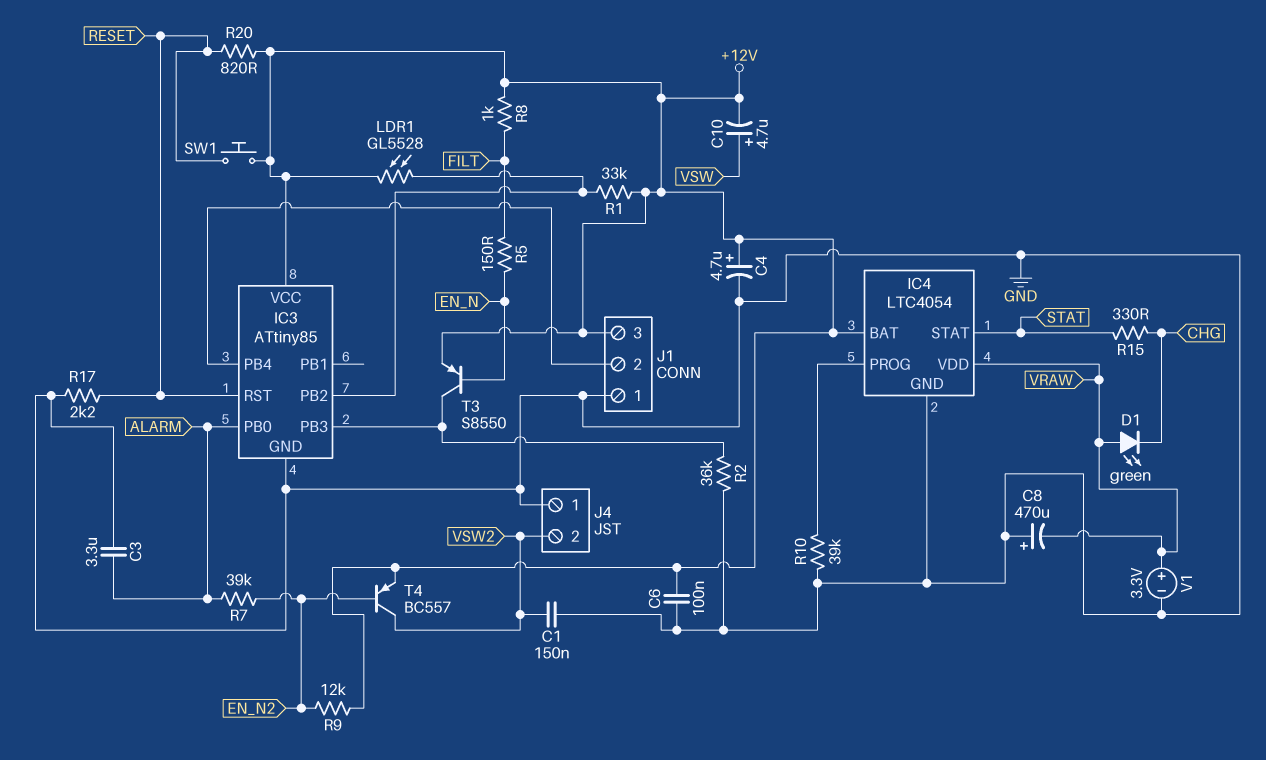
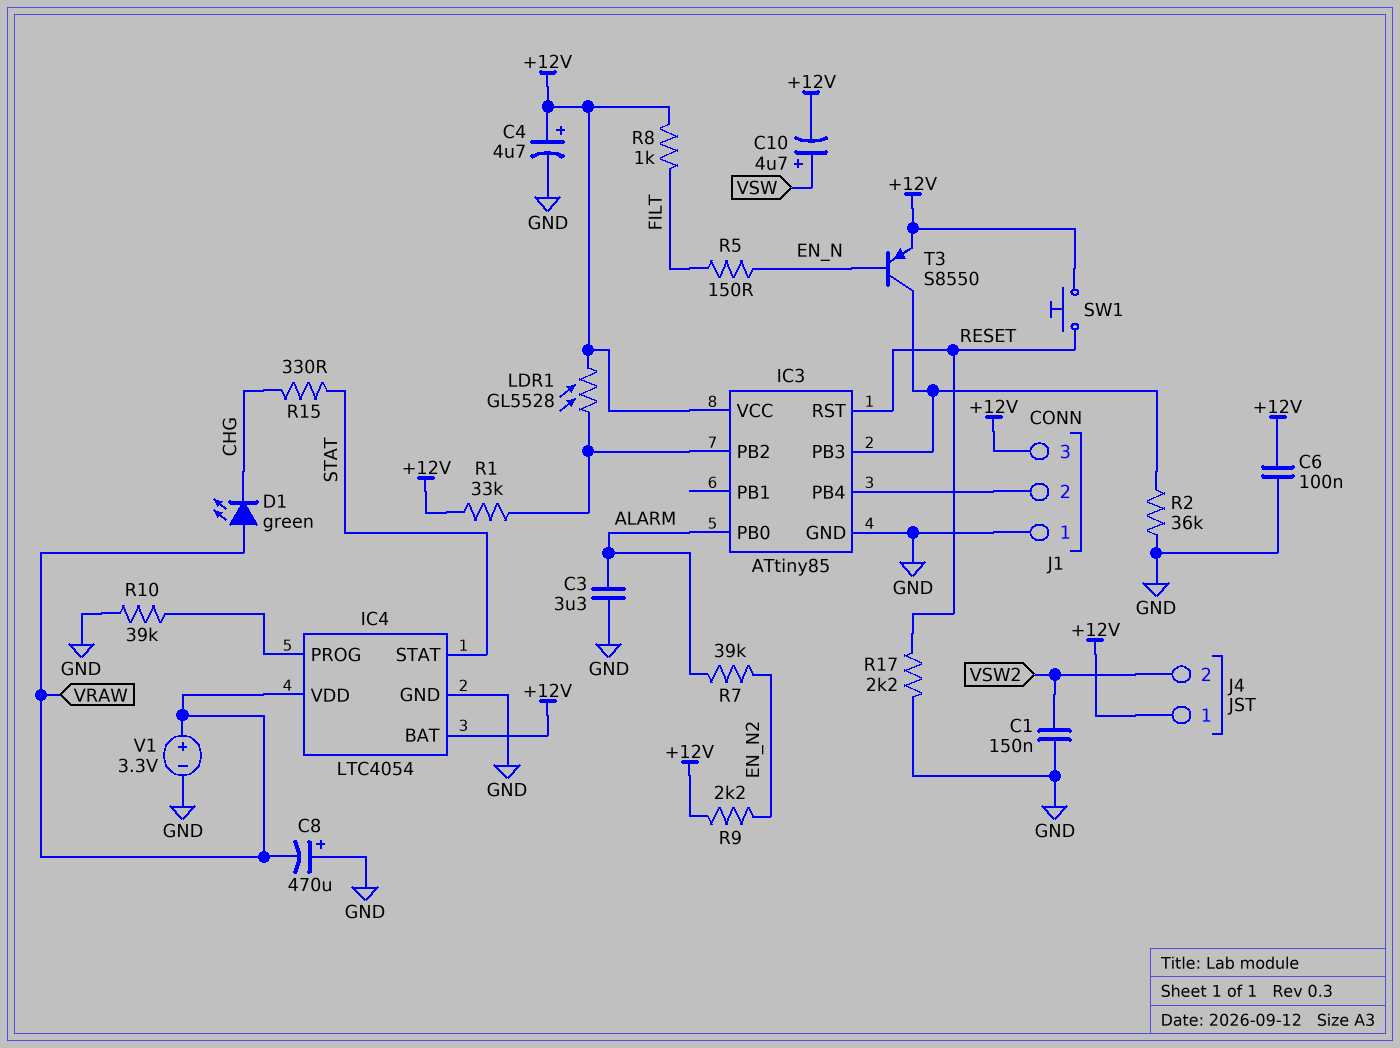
J4 pin 1: GND -> +12V
R9: 12k (+12V, EN_N2) -> 2.2k (+12V, EN_N2)
R20: 820 (+12V, RESET) -> none
T4: PNP BC557 (B EN_N2, C VSW2, E +12V) -> none

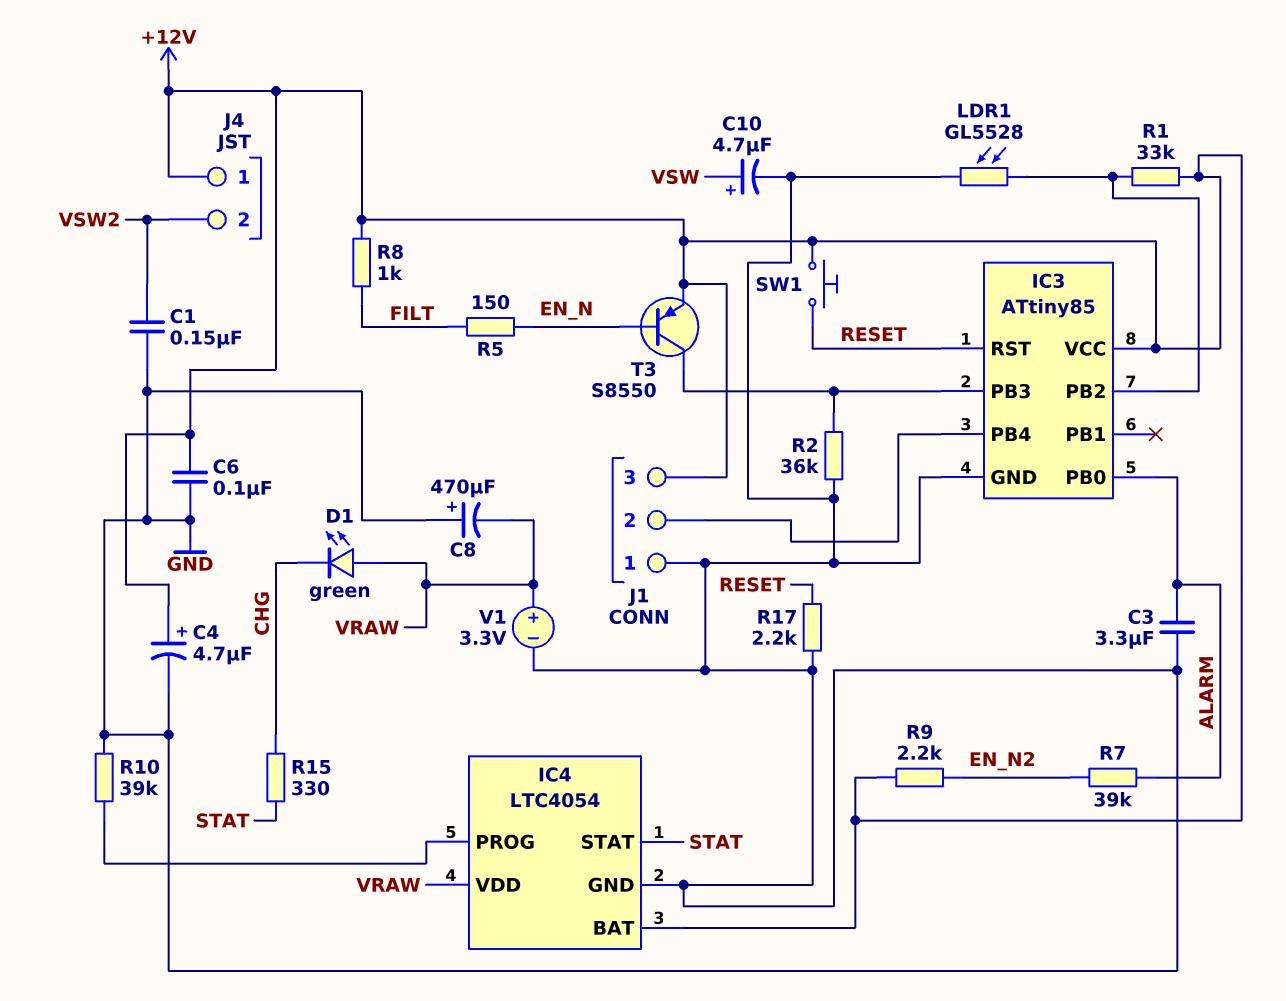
C10: 4.7uF (plus VSW, minus +12V) -> 4.7uF (plus VSW, minus GND)
LDR1: GL5528 (+12V, IC3/PB2) -> GL5528 (GND, IC3/PB2)

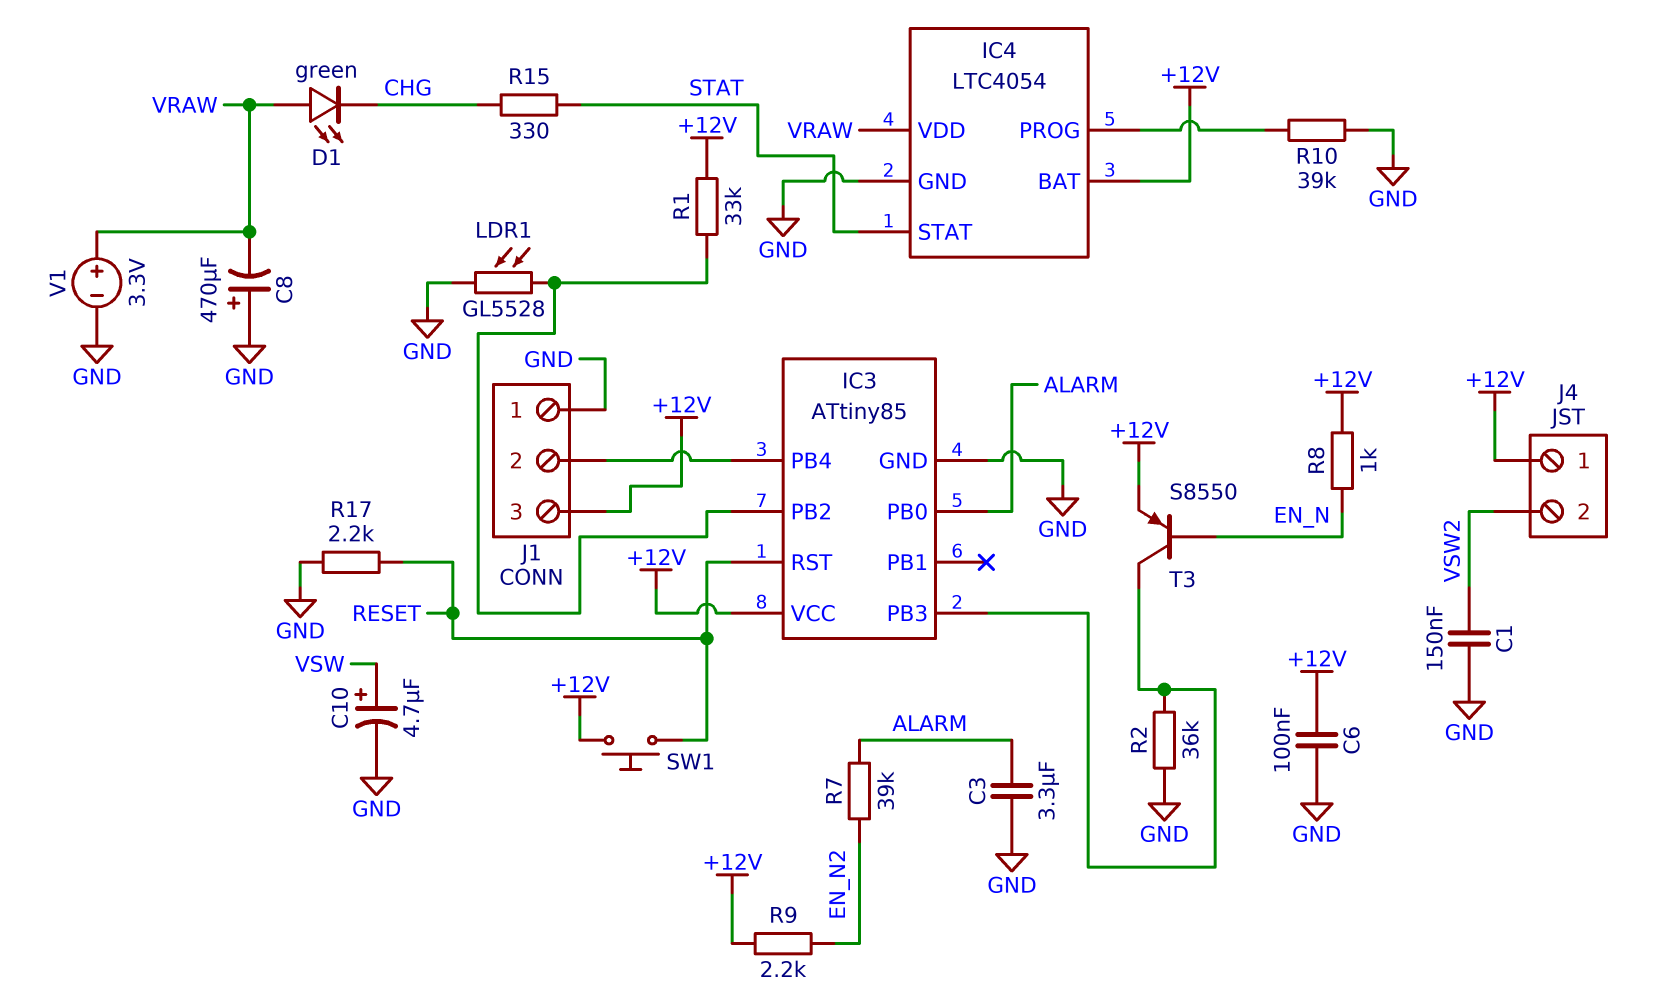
C4: 4.7uF (plus +12V, minus GND) -> none
R5: 150 (EN_N, FILT) -> none
R8: 1k (+12V, FILT) -> 1k (+12V, EN_N)

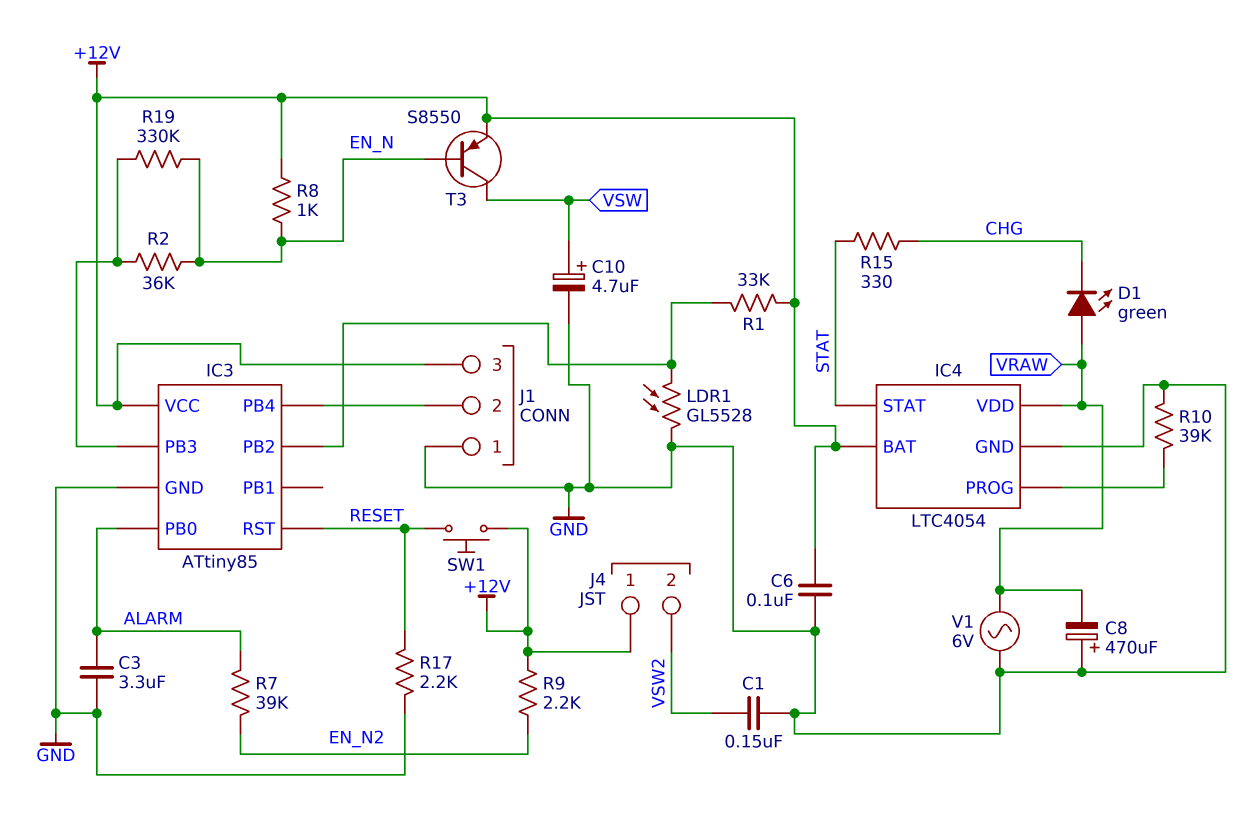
R2: 36k (GND, IC3/PB3) -> 36k (EN_N, IC3/PB3)
R19: none -> 330k (EN_N, IC3/PB3)
T3: PNP S8550 (B EN_N, C IC3/PB3, E +12V) -> PNP S8550 (B EN_N, C VSW, E +12V)
V1: 3.3V (plus VRAW, minus GND) -> AC 6V (GND, VRAW)

